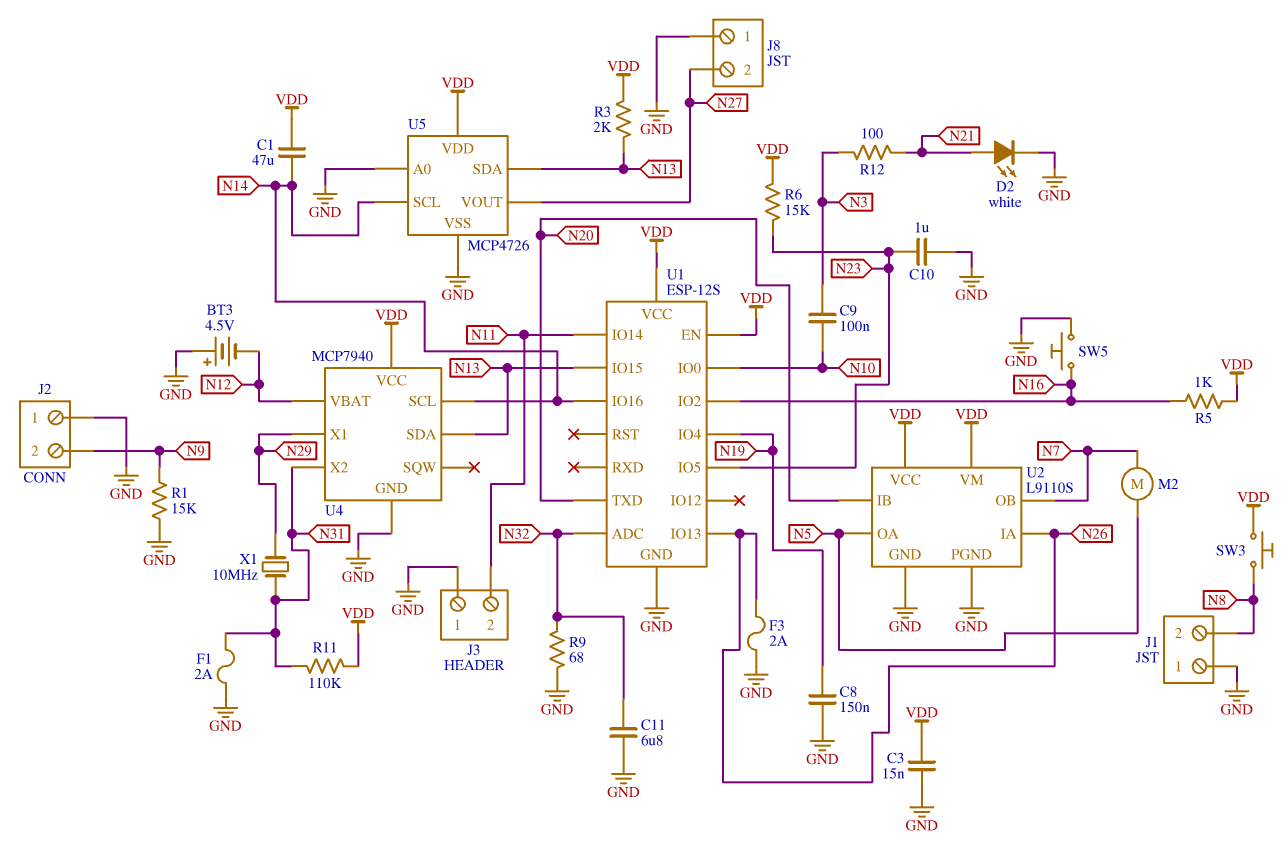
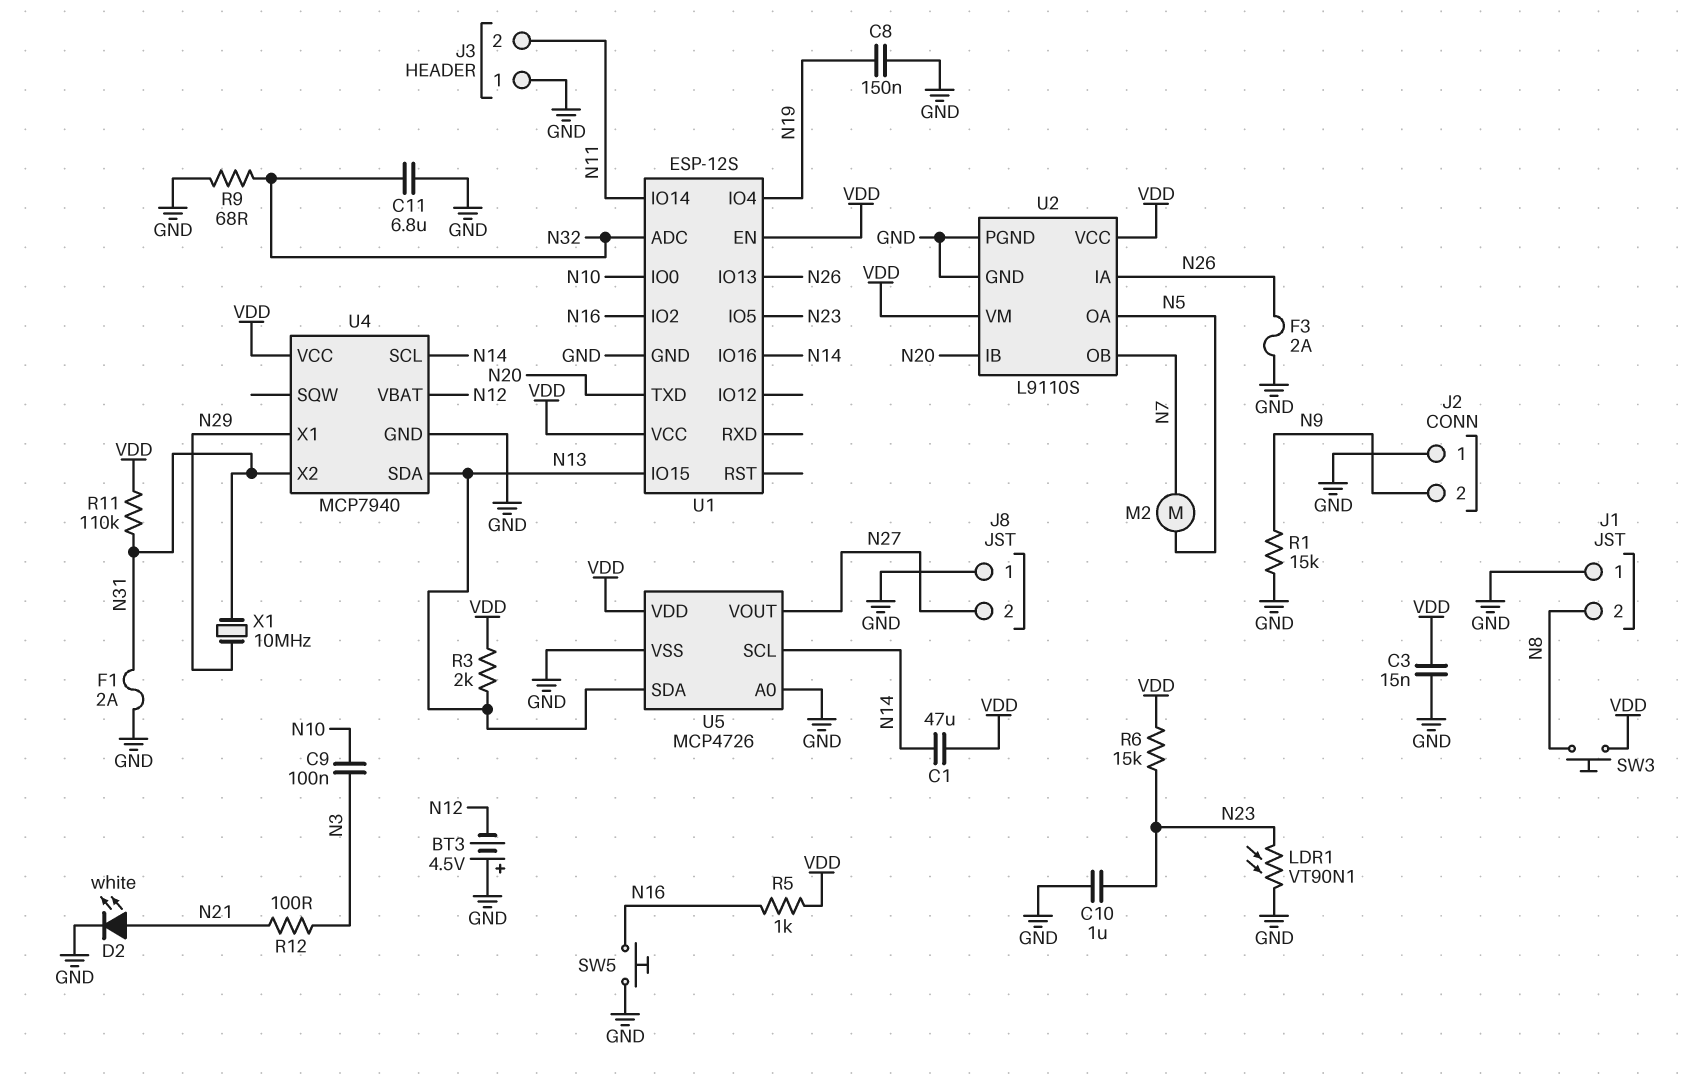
LDR1: none -> VT90N1 (GND, N23)

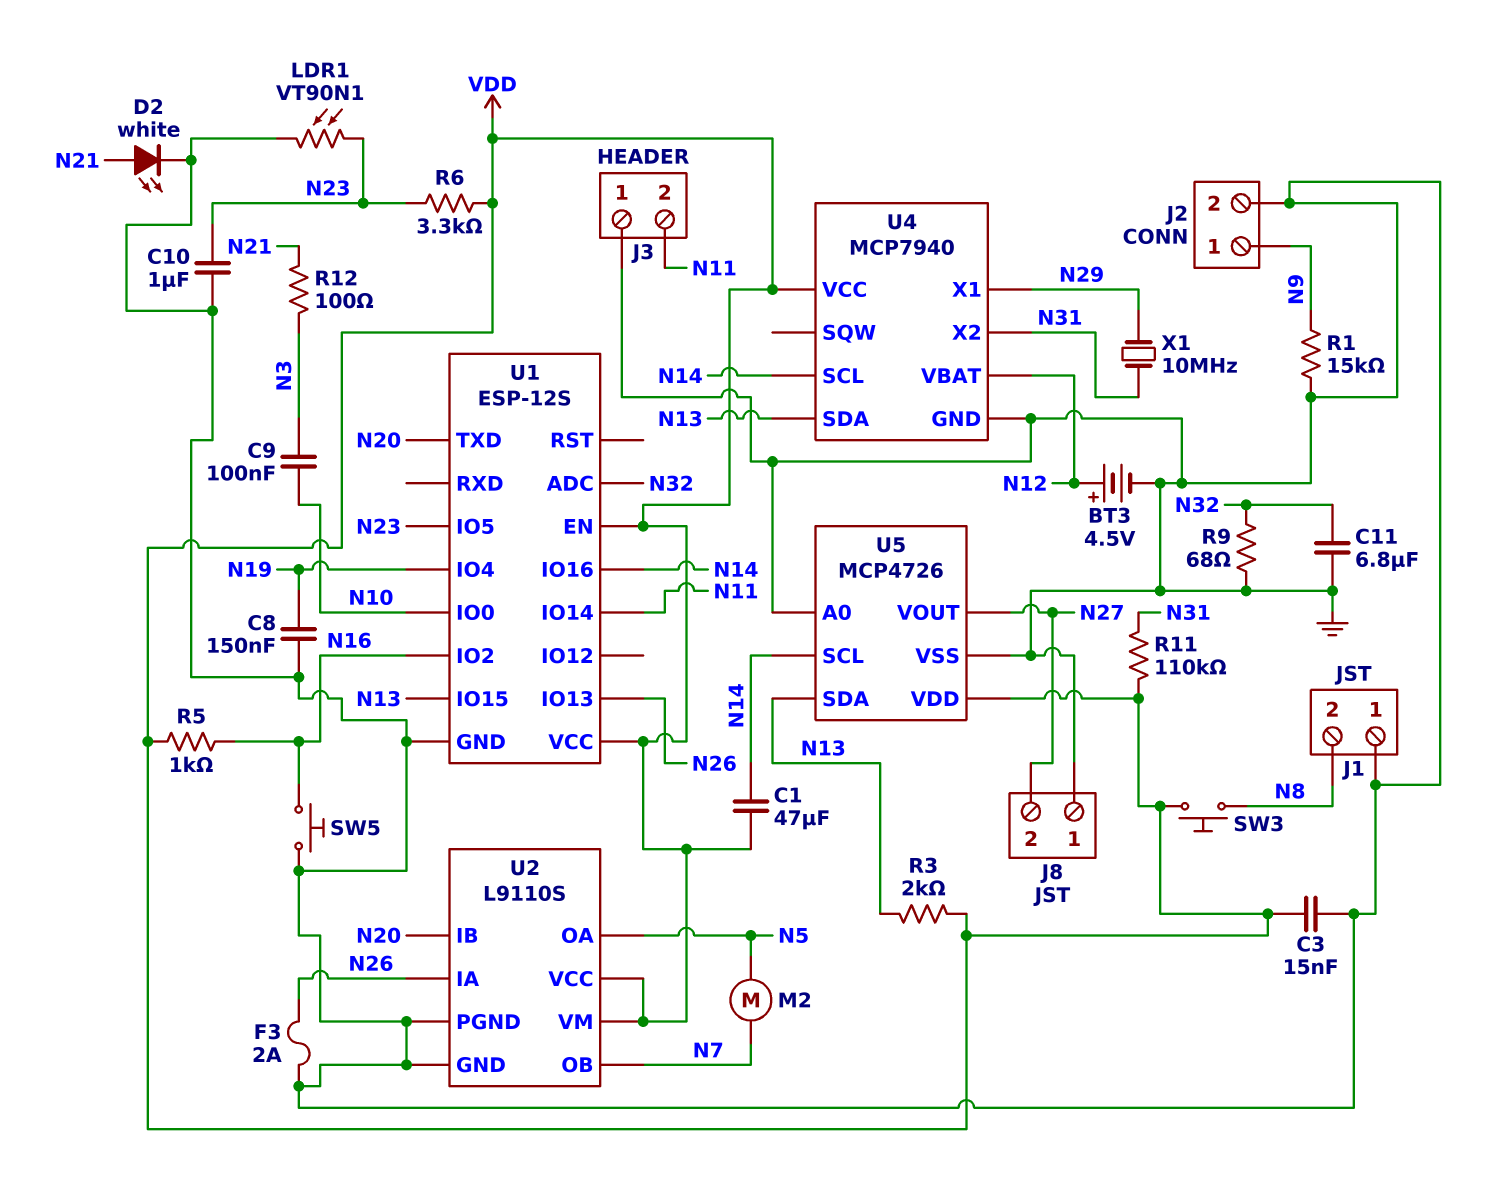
BT3: 4.5V (plus GND, minus N12) -> 4.5V (plus N12, minus GND)
F1: 2A (GND, N31) -> none
J2 pin 1: GND -> N9
J2 pin 2: N9 -> GND
R6: 15k (N23, VDD) -> 3.3k (N23, VDD)

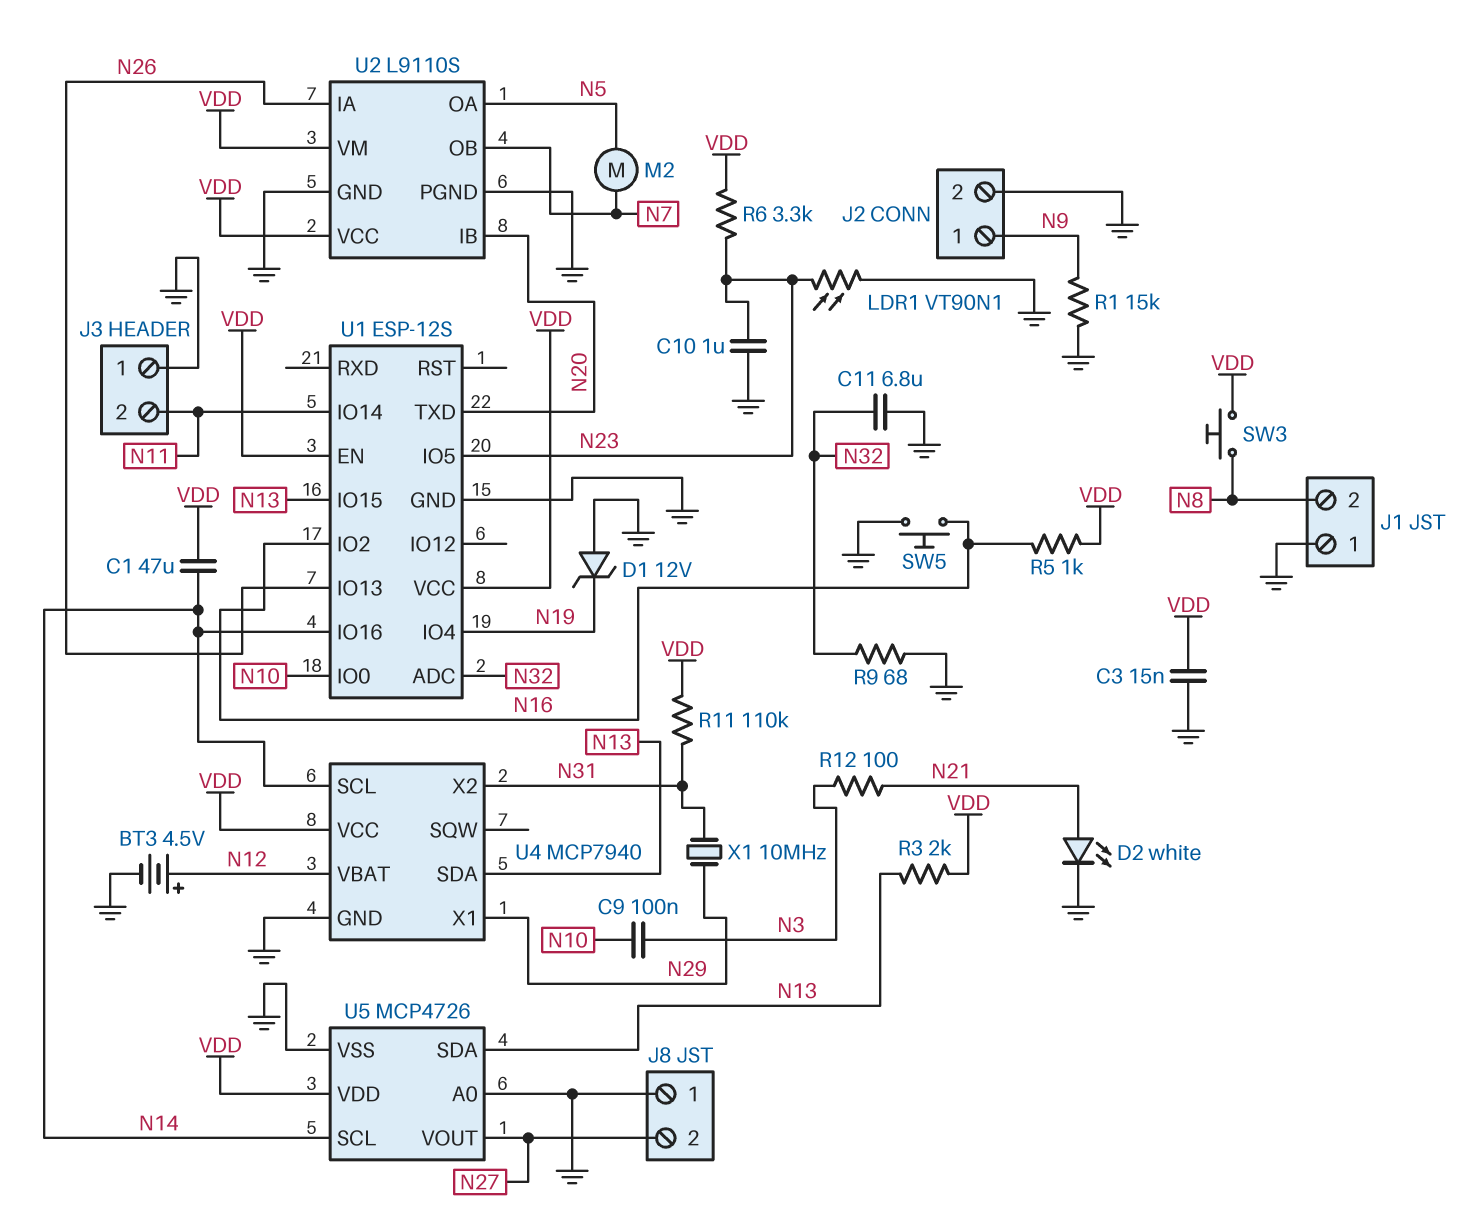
C8: 150nF (GND, N19) -> none
D1: none -> zener 12V (A GND, K N19)
F3: 2A (GND, N26) -> none

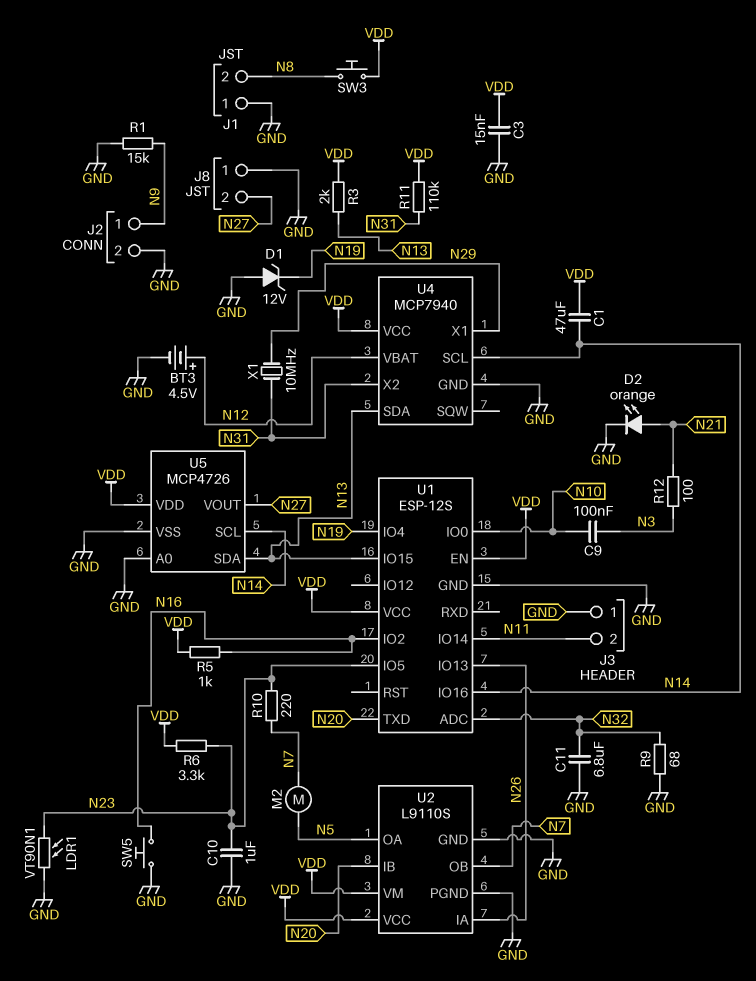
D2: LED white (A N21, K GND) -> LED orange (A N21, K GND)
R10: none -> 220 (N7, N23)

